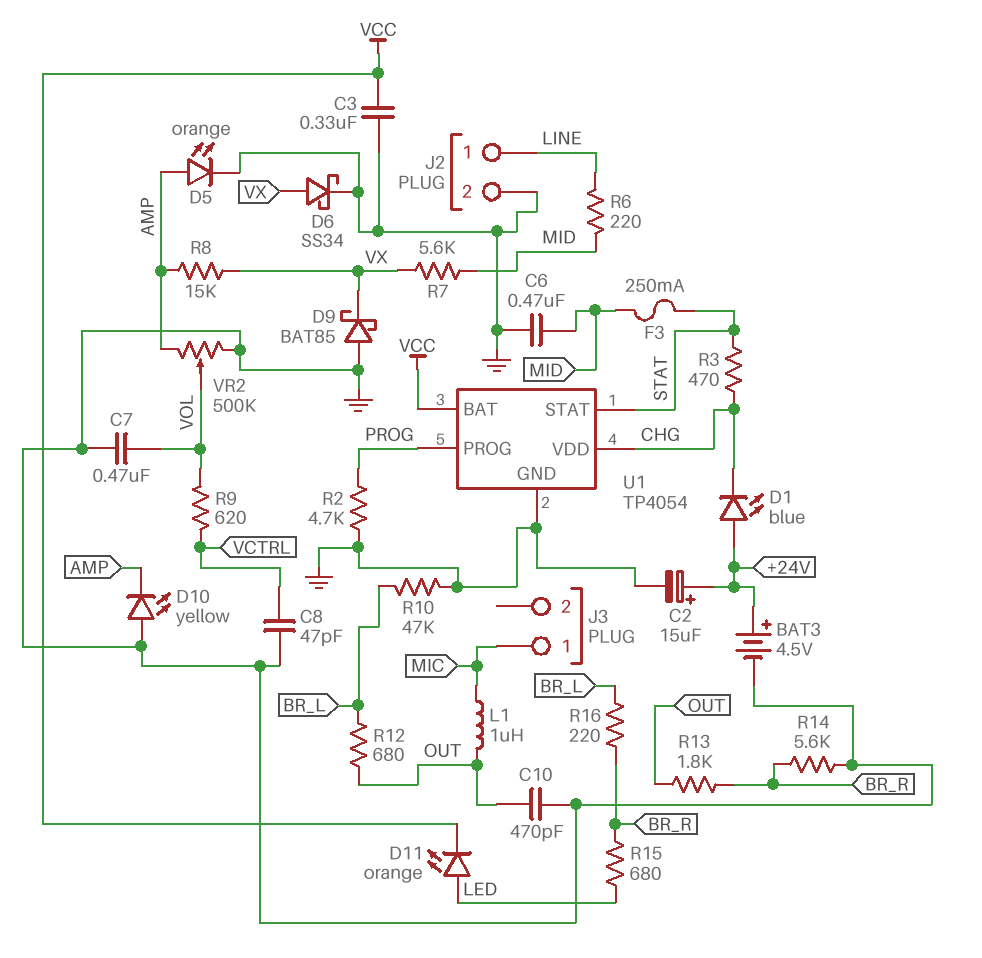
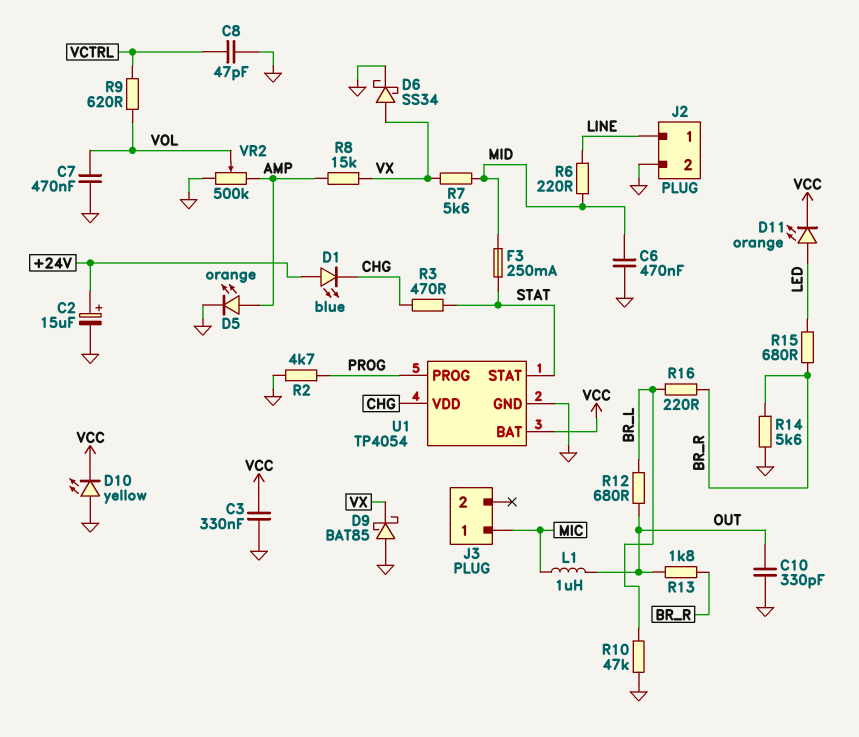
BAT3: 4.5V (plus +24V, minus GND) -> none
C10: 470pF (GND, OUT) -> 330pF (GND, OUT)
D10: LED yellow (A GND, K AMP) -> LED yellow (A GND, K VCC)

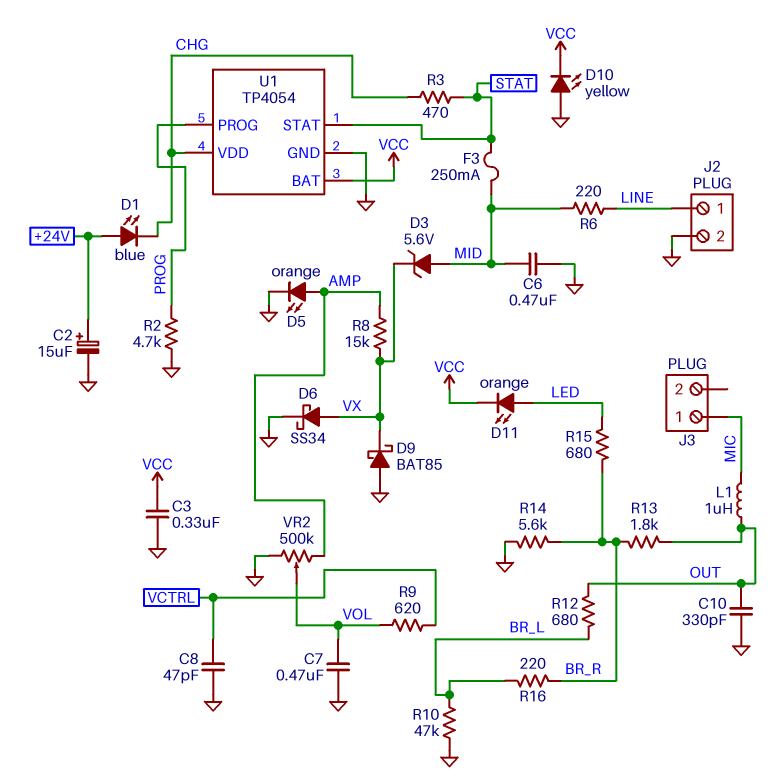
D3: none -> zener 5.6V (A MID, K VX)
R7: 5.6k (MID, VX) -> none

